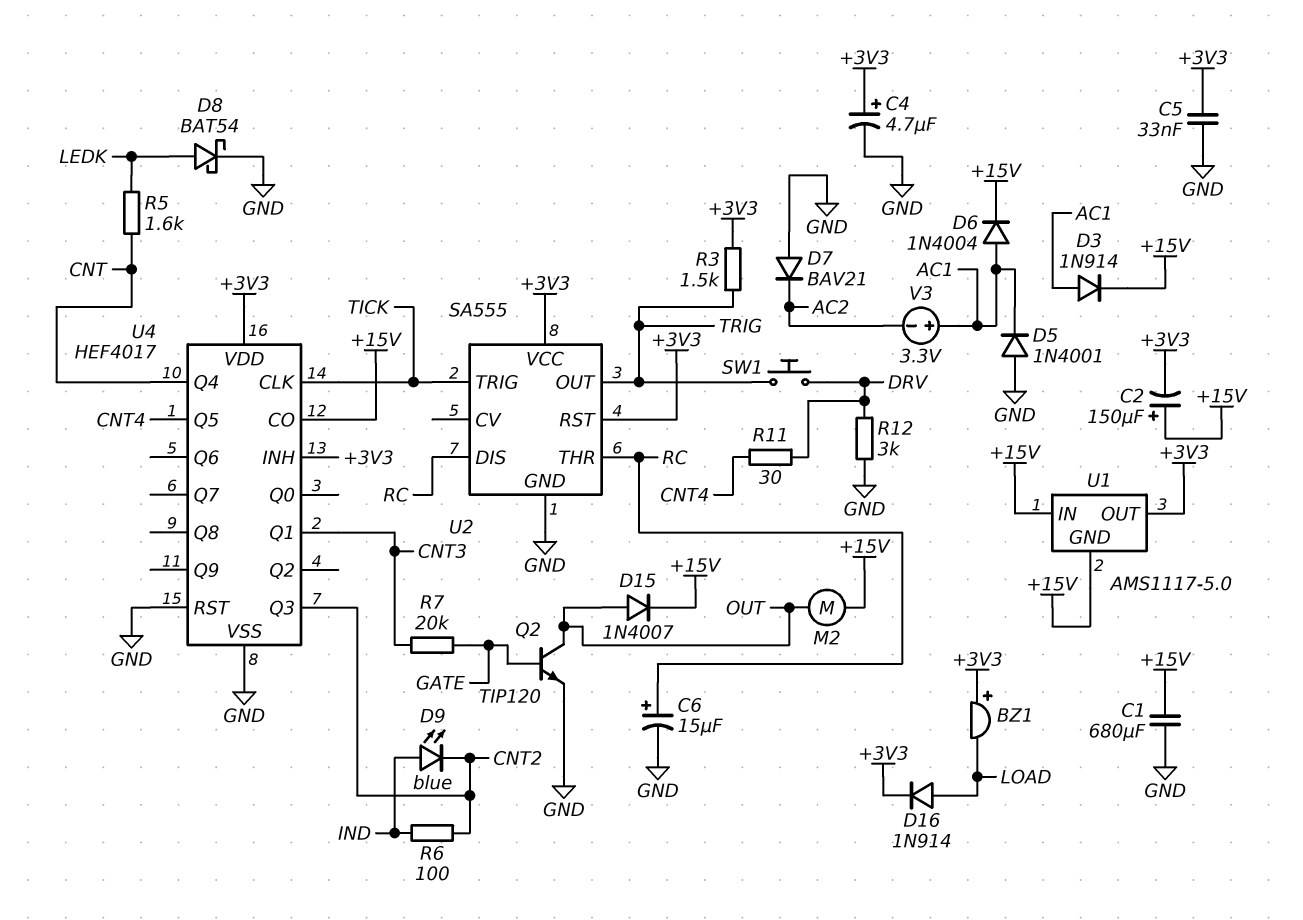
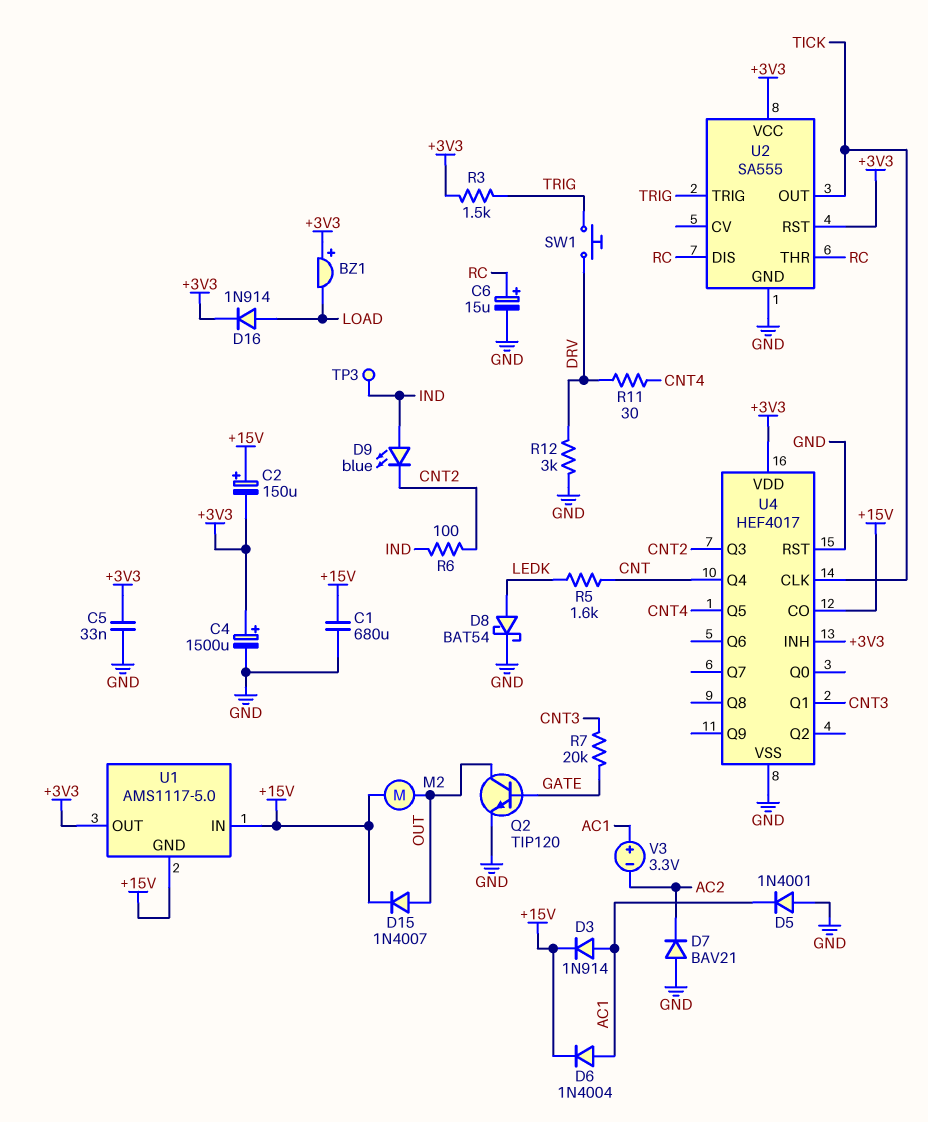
C4: 4.7uF (plus +3V3, minus GND) -> 1500uF (plus +3V3, minus GND)
TP3: none -> test point (IND)
U2 pin OUT: TRIG -> TICK
U2 pin TRIG: TICK -> TRIG

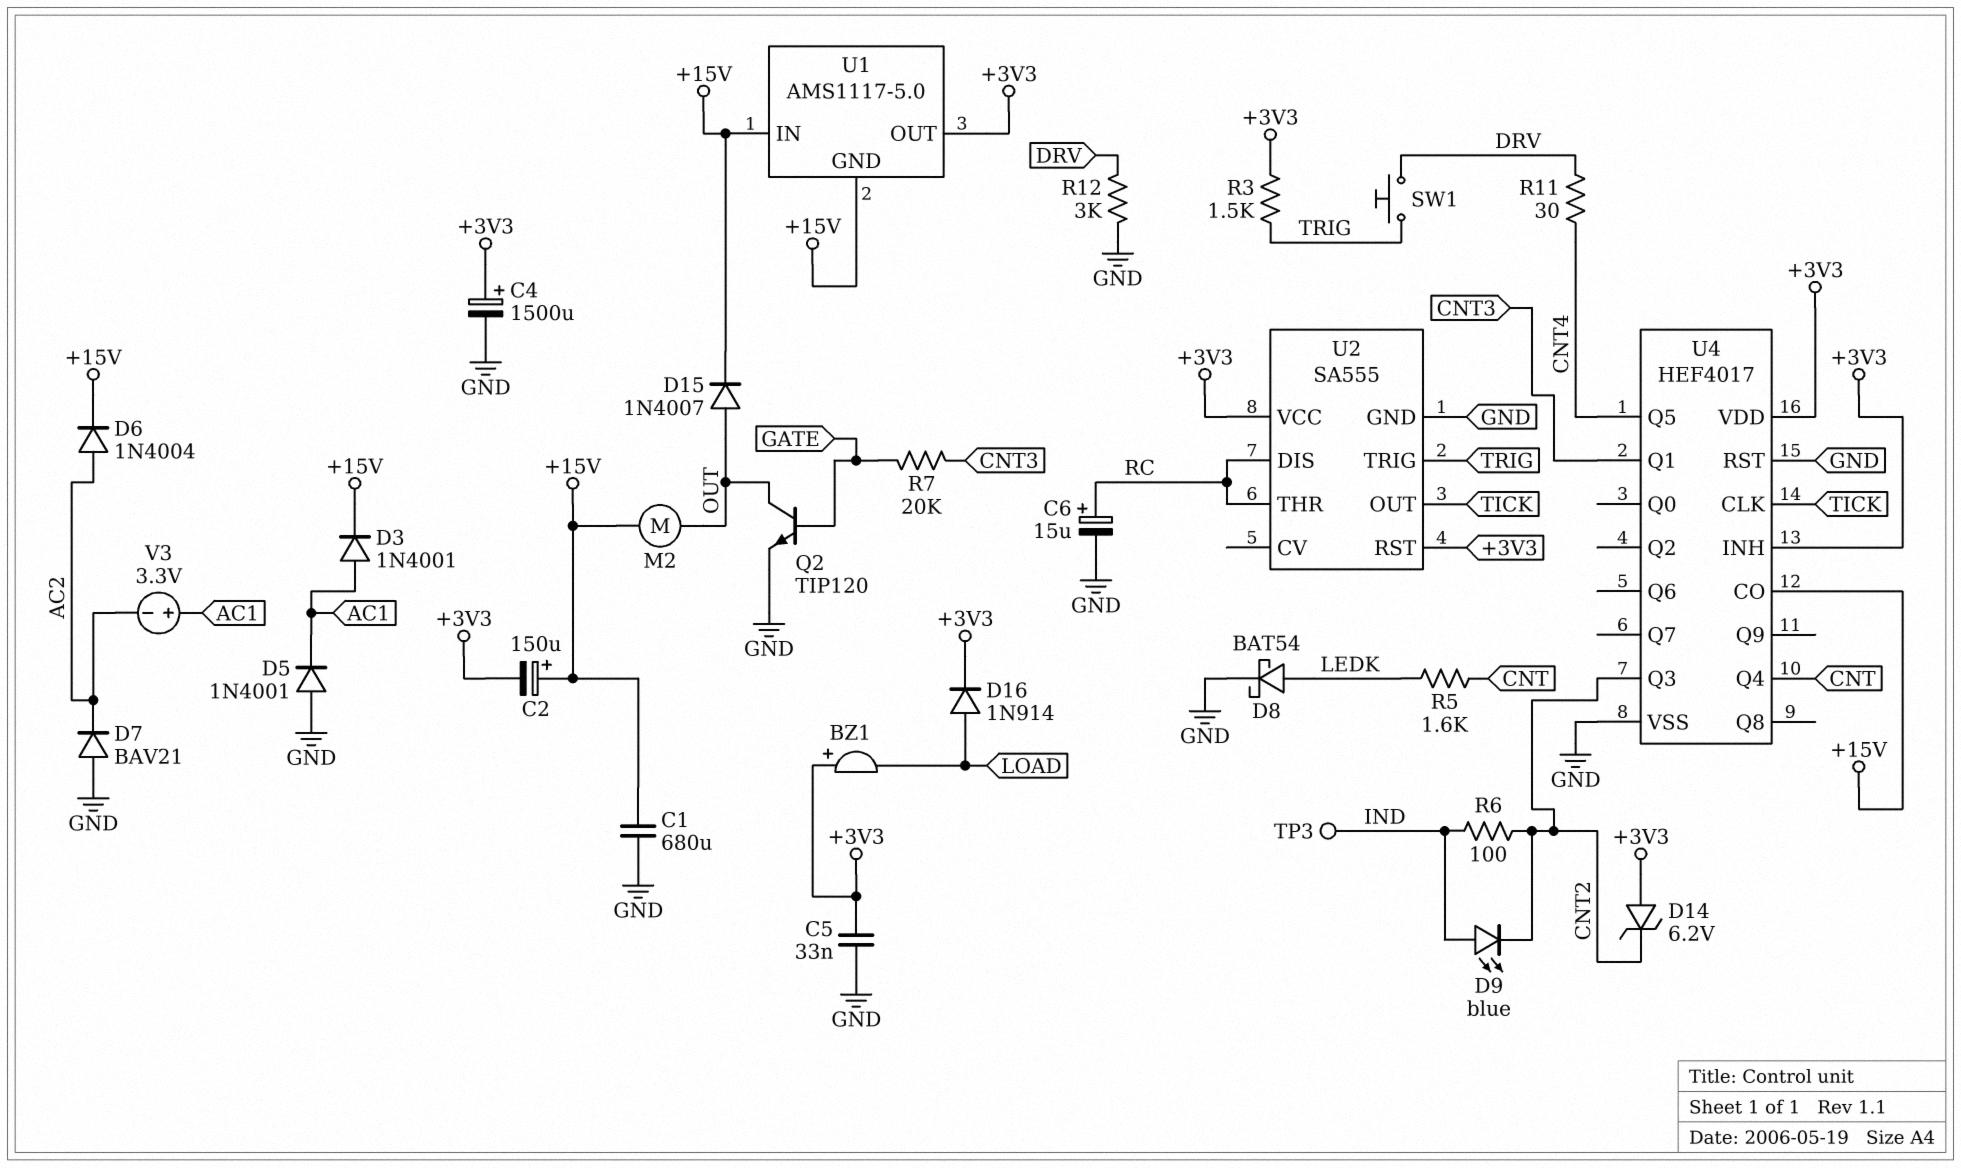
D3: diode 1N914 (A AC1, K +15V) -> diode 1N4001 (A AC1, K +15V)
D6: diode 1N4004 (A AC1, K +15V) -> diode 1N4004 (A AC2, K +15V)
D14: none -> zener 6.2V (A +3V3, K CNT2)

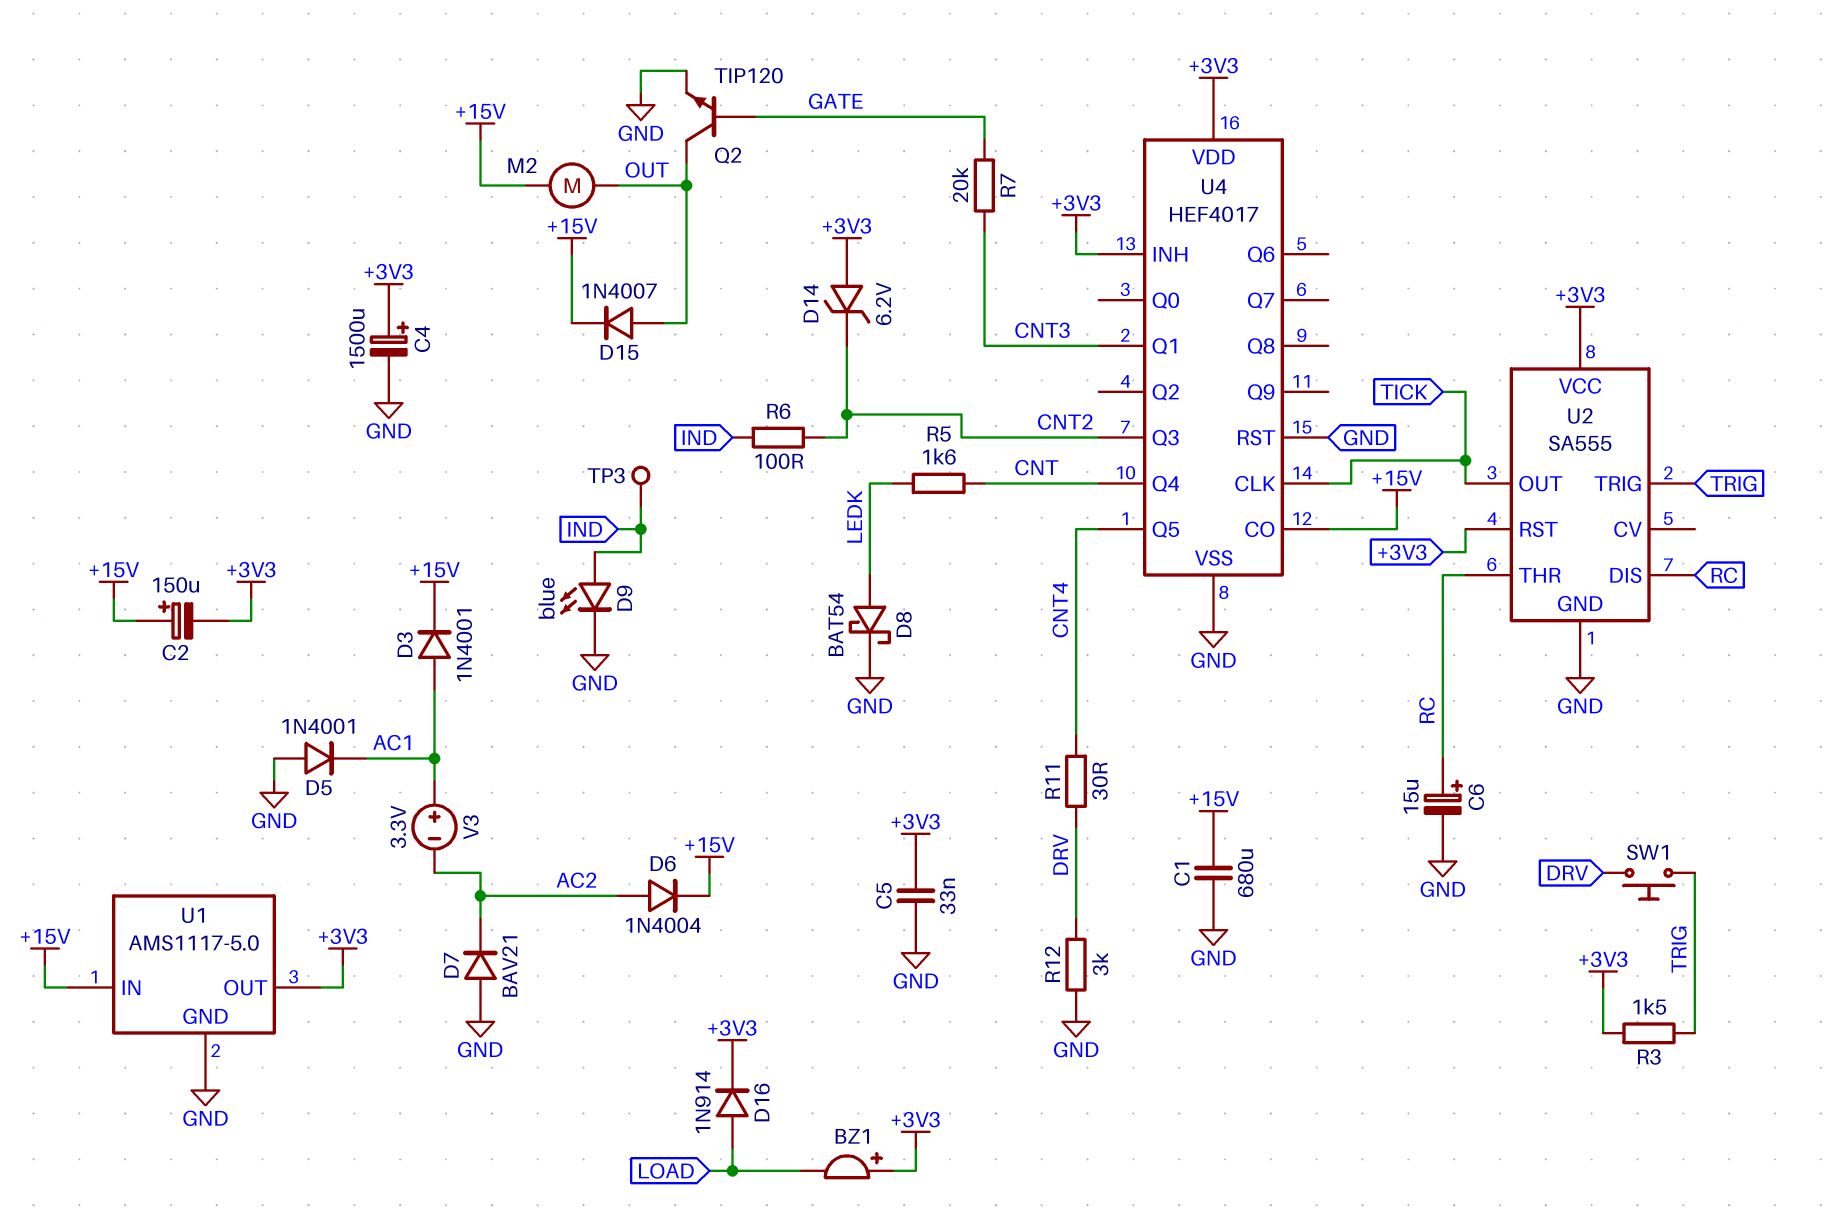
D9: LED blue (A IND, K CNT2) -> LED blue (A IND, K GND)
U1 pin GND: +15V -> GND

